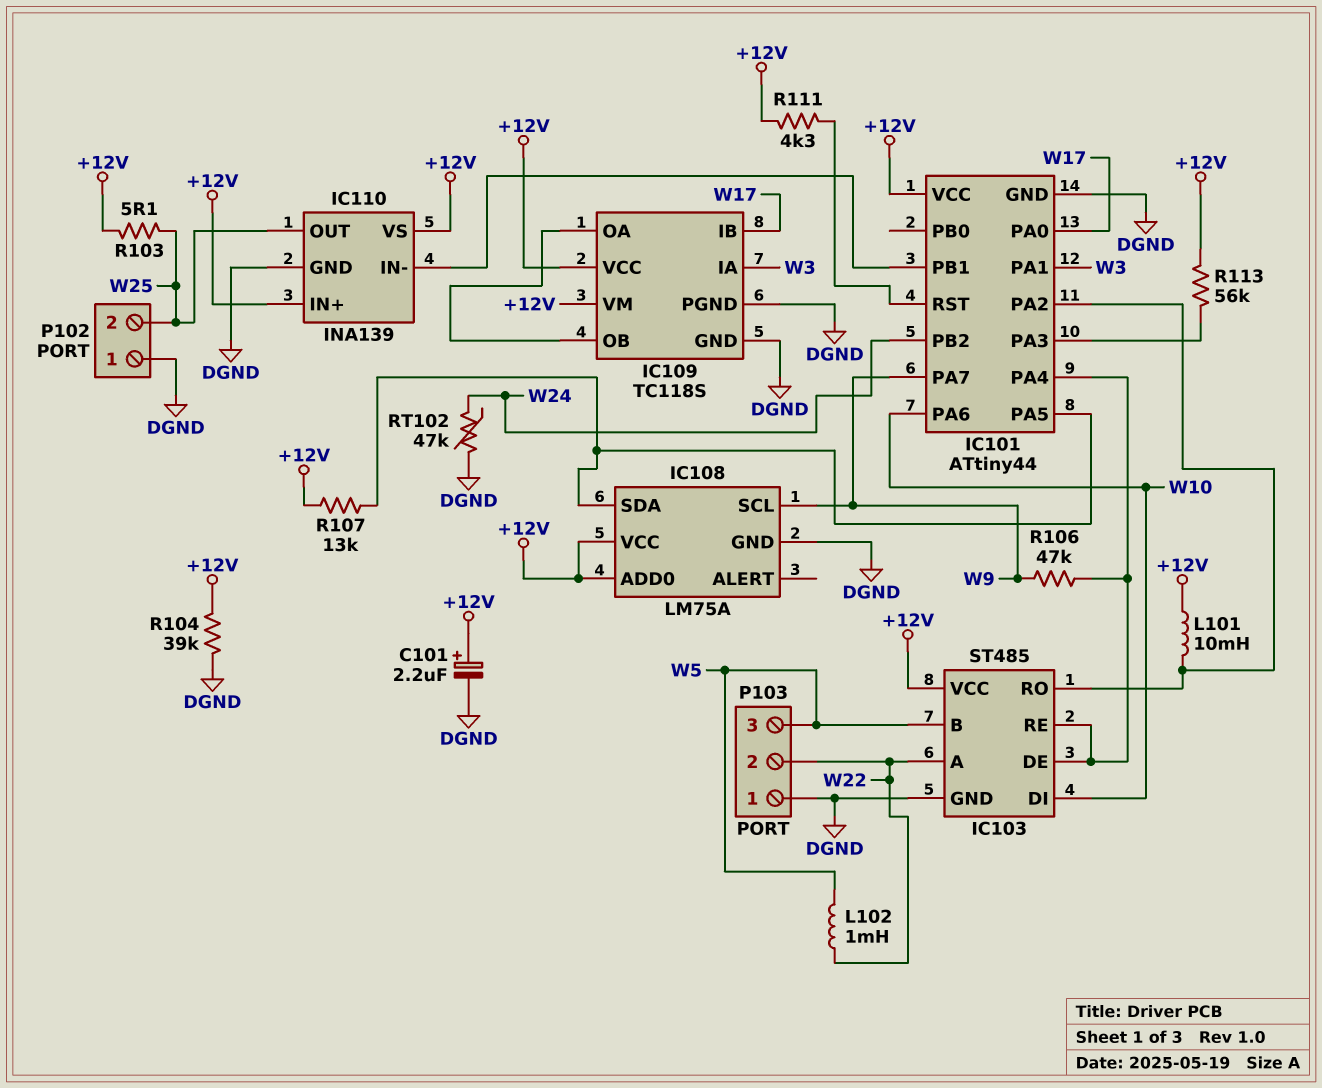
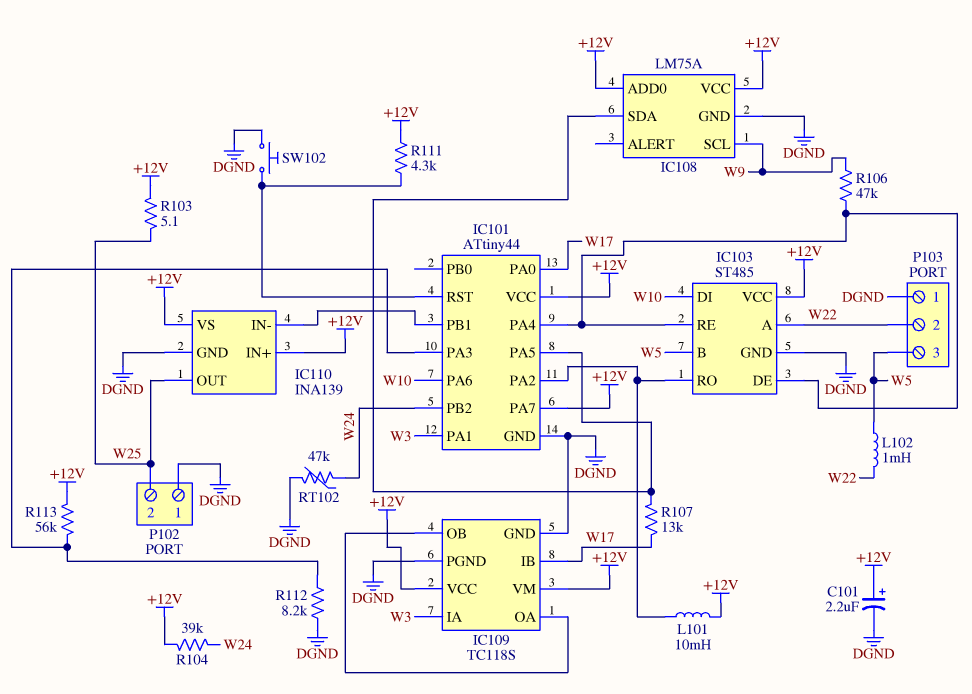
IC101 pin PA7: W9 -> +12V
R104: 39k (+12V, DGND) -> 39k (+12V, W24)
R107: 13k (+12V, IC101/PA5) -> 13k (IC101/PA5, W17)
R112: none -> 8.2k (DGND, IC101/PA3)
SW102: none -> button (DGND, IC101/RST)

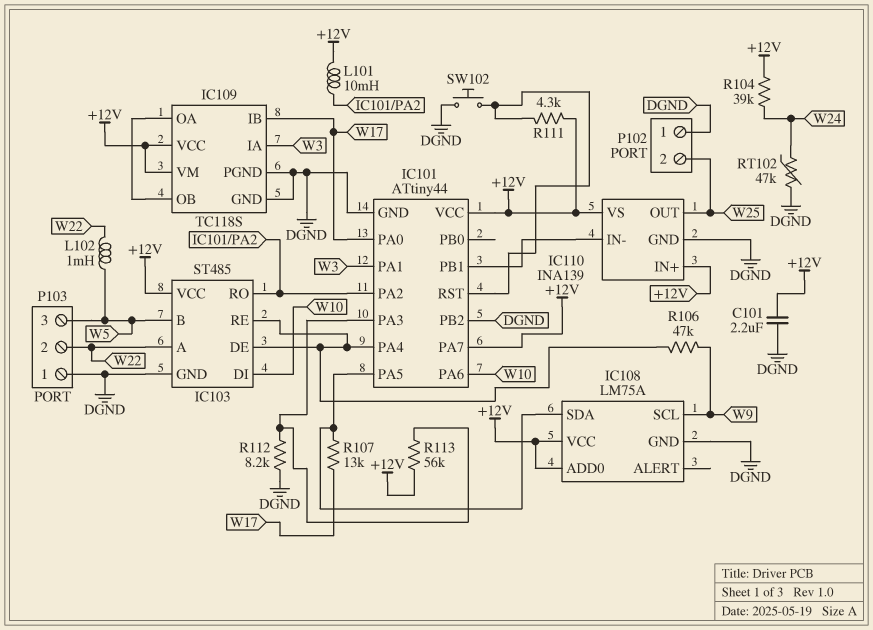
C101: 2.2uF (plus +12V, minus DGND) -> 2.2uF (+12V, DGND)
IC101 pin PB2: W24 -> DGND
R103: 5.1 (+12V, W25) -> none

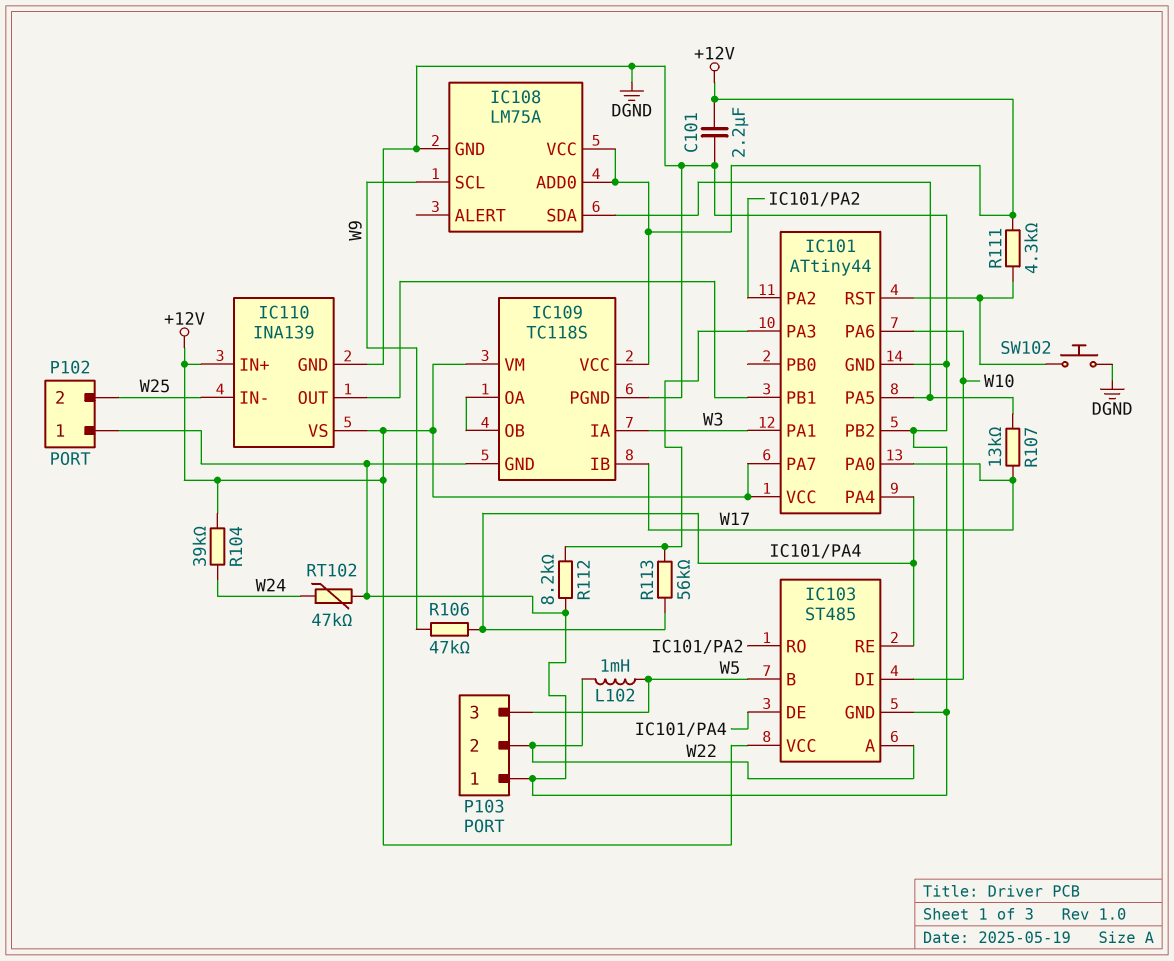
IC110 pin IN-: IC101/PB1 -> W25
IC110 pin OUT: W25 -> IC101/PB1
L101: 10mH (+12V, IC101/PA2) -> none
R113: 56k (+12V, IC101/PA3) -> 56k (IC101/PA3, IC101/PA4)

